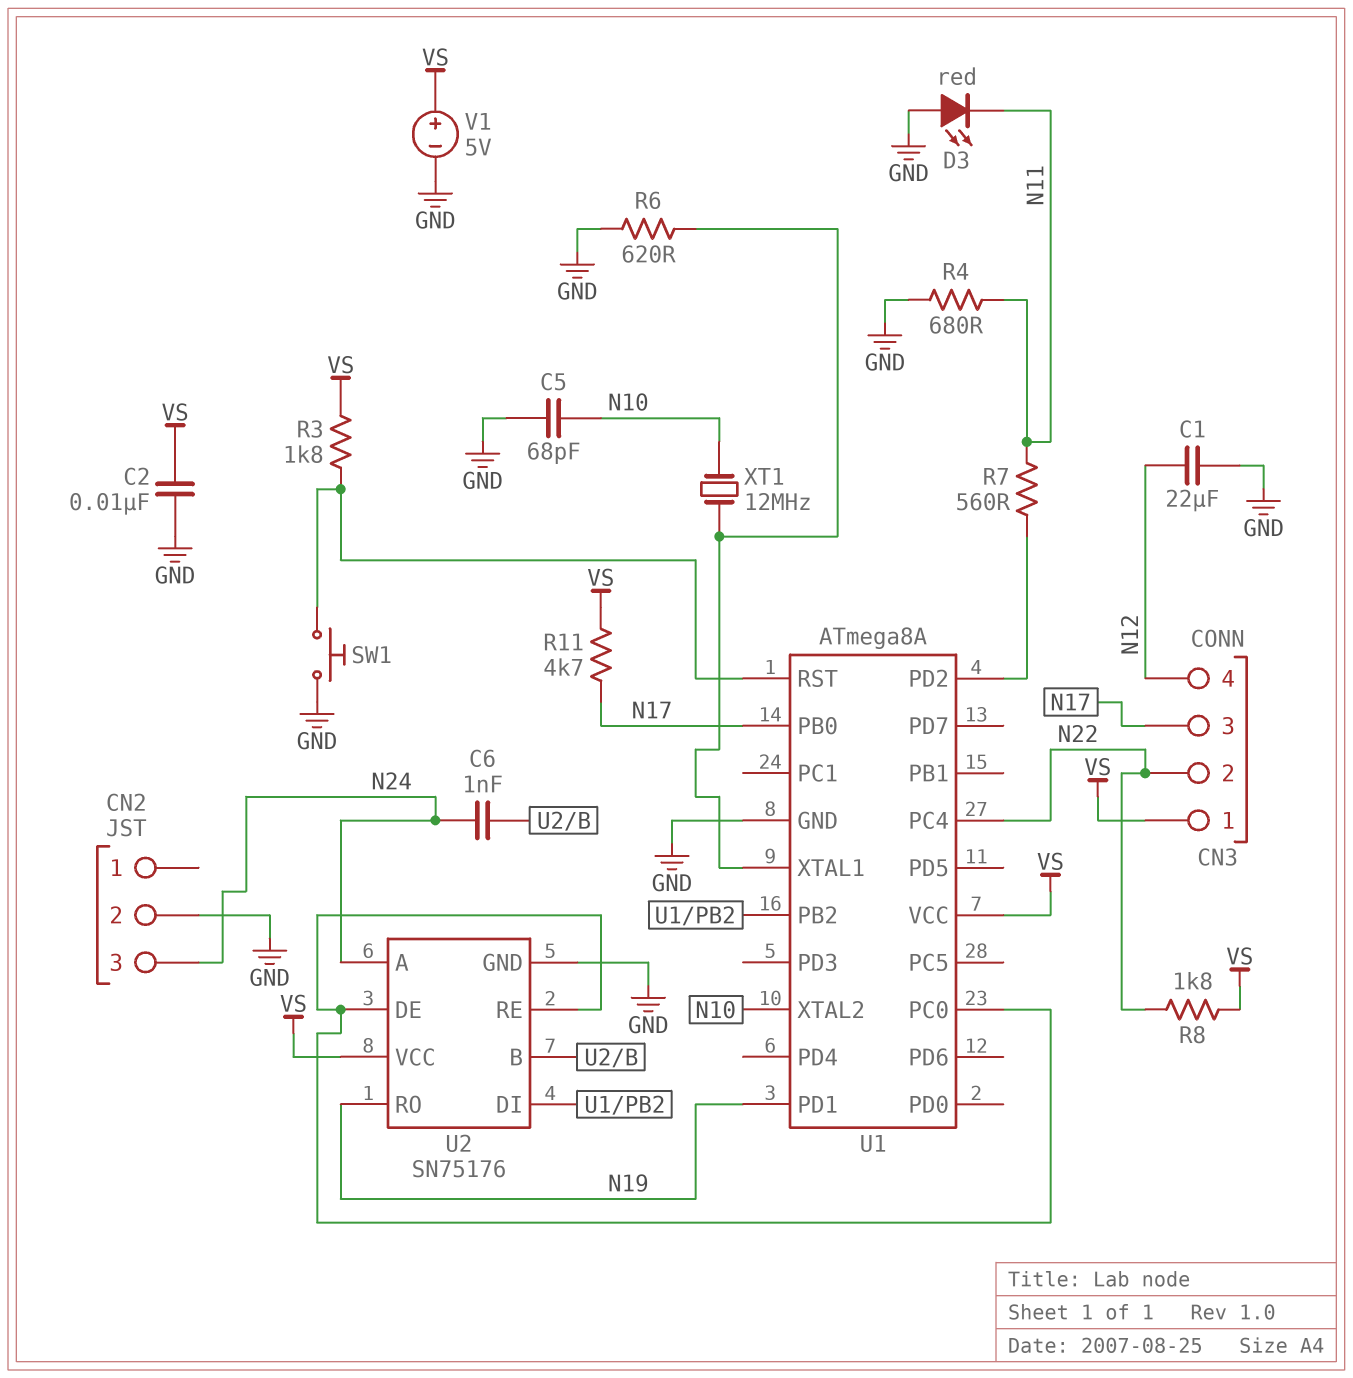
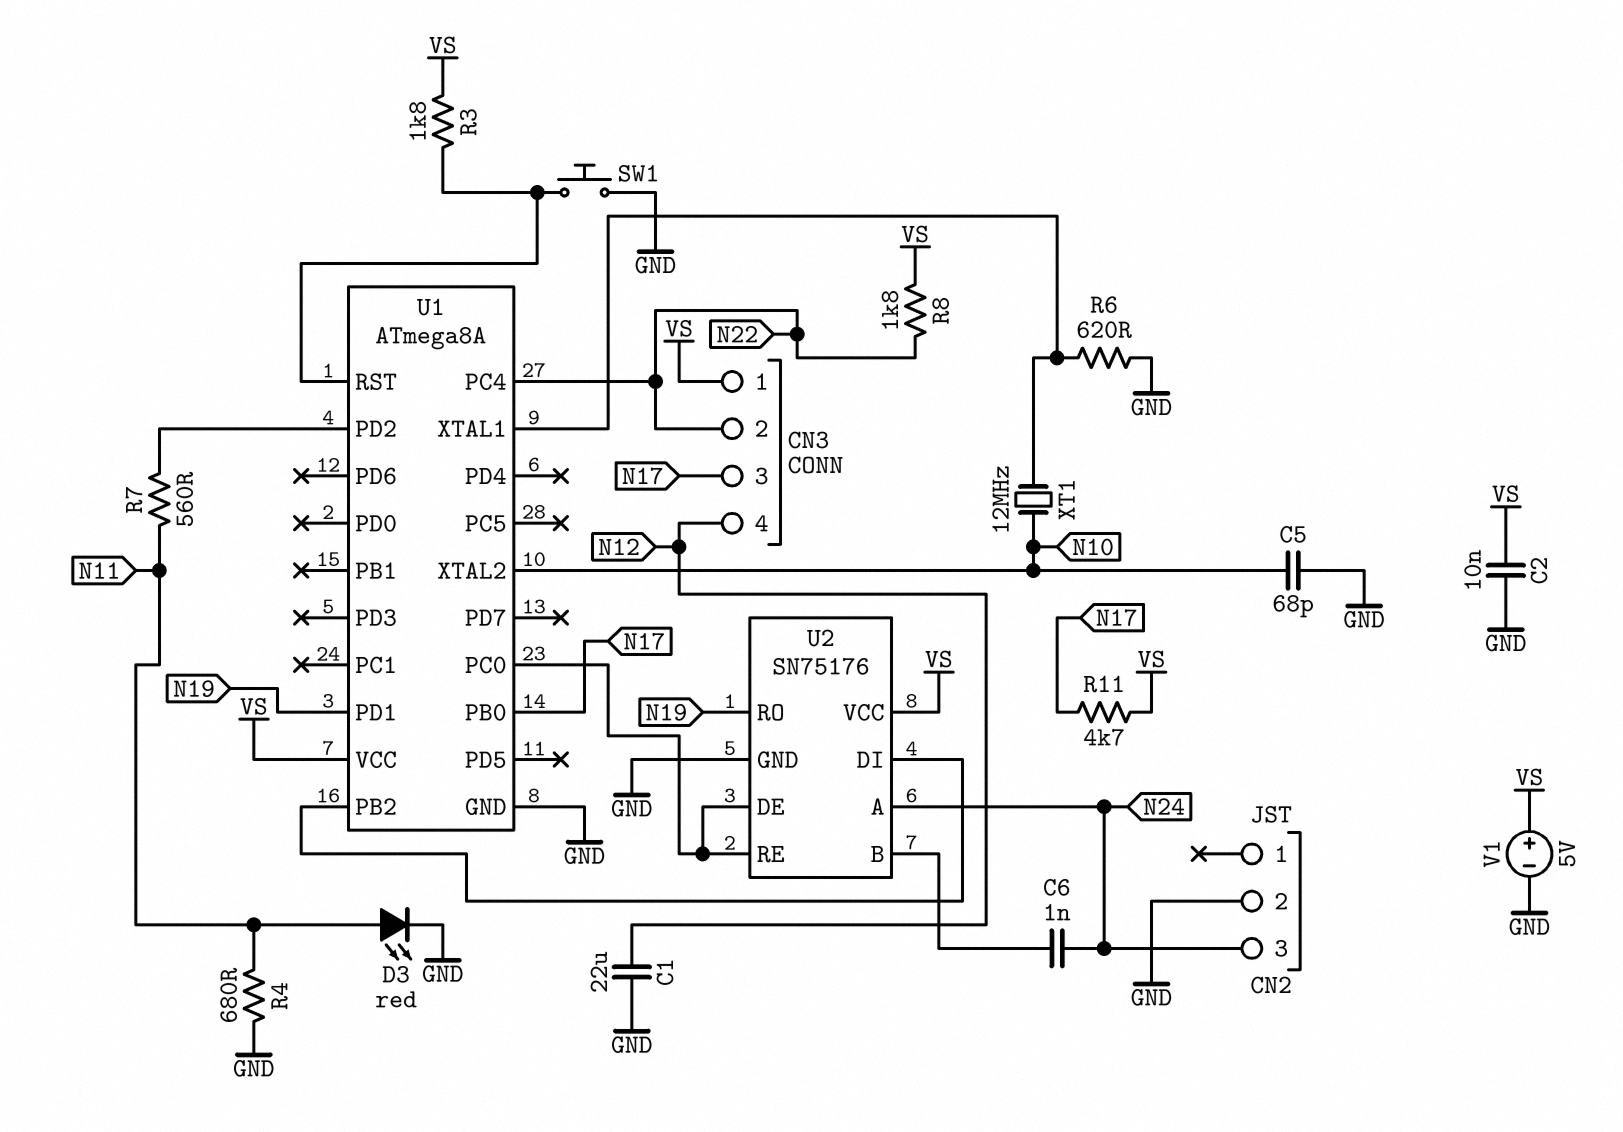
D3: LED red (A GND, K N11) -> LED red (A N11, K GND)

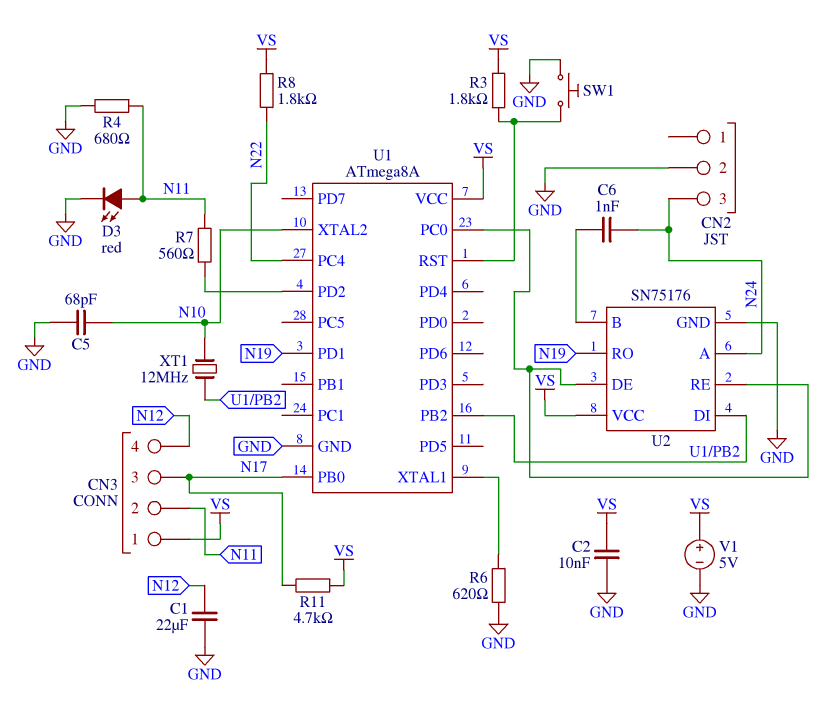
CN3 pin 2: N22 -> N11
XT1: 12MHz (N10, U1/XTAL1) -> 12MHz (N10, U1/PB2)

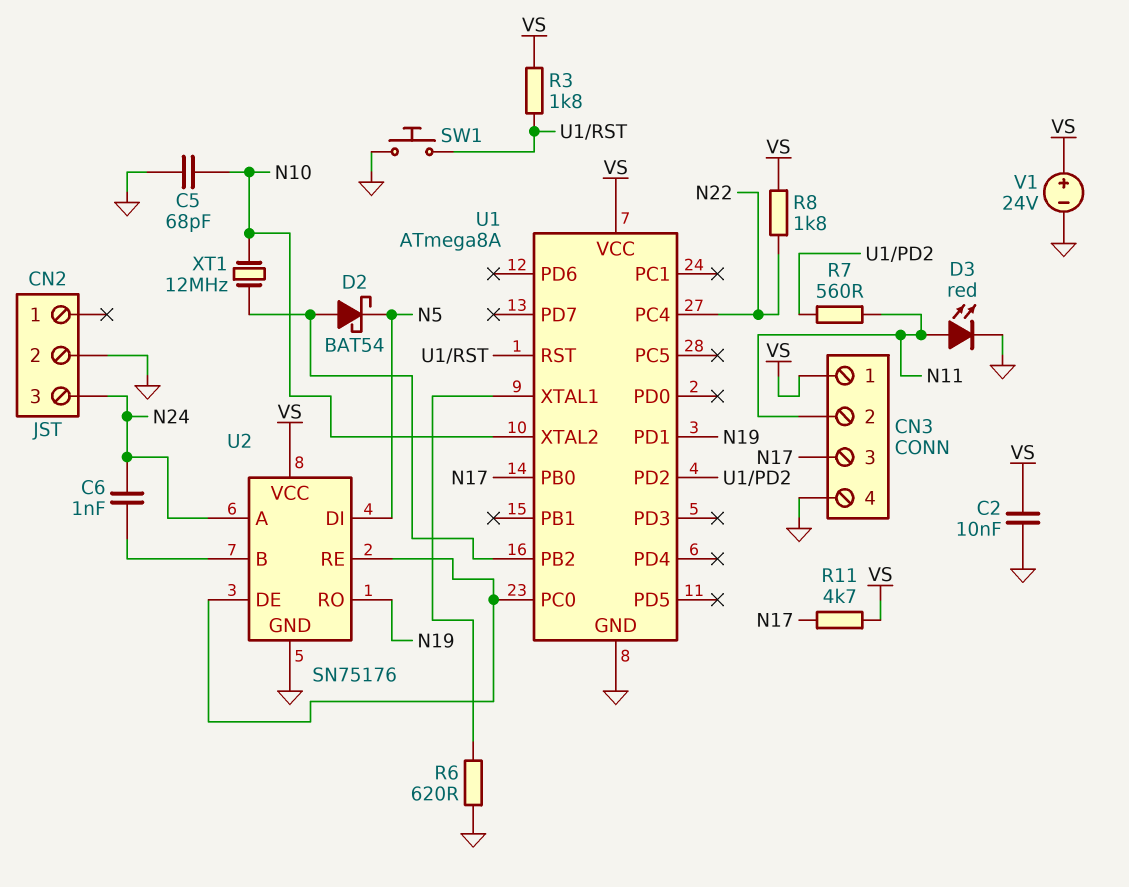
C1: 22uF (GND, N12) -> none
CN3 pin 4: N12 -> GND
D2: none -> schottky BAT54 (A U1/PB2, K N5)
R4: 680 (GND, N11) -> none
U2 pin DI: U1/PB2 -> N5
V1: 5V (plus VS, minus GND) -> 24V (plus VS, minus GND)

